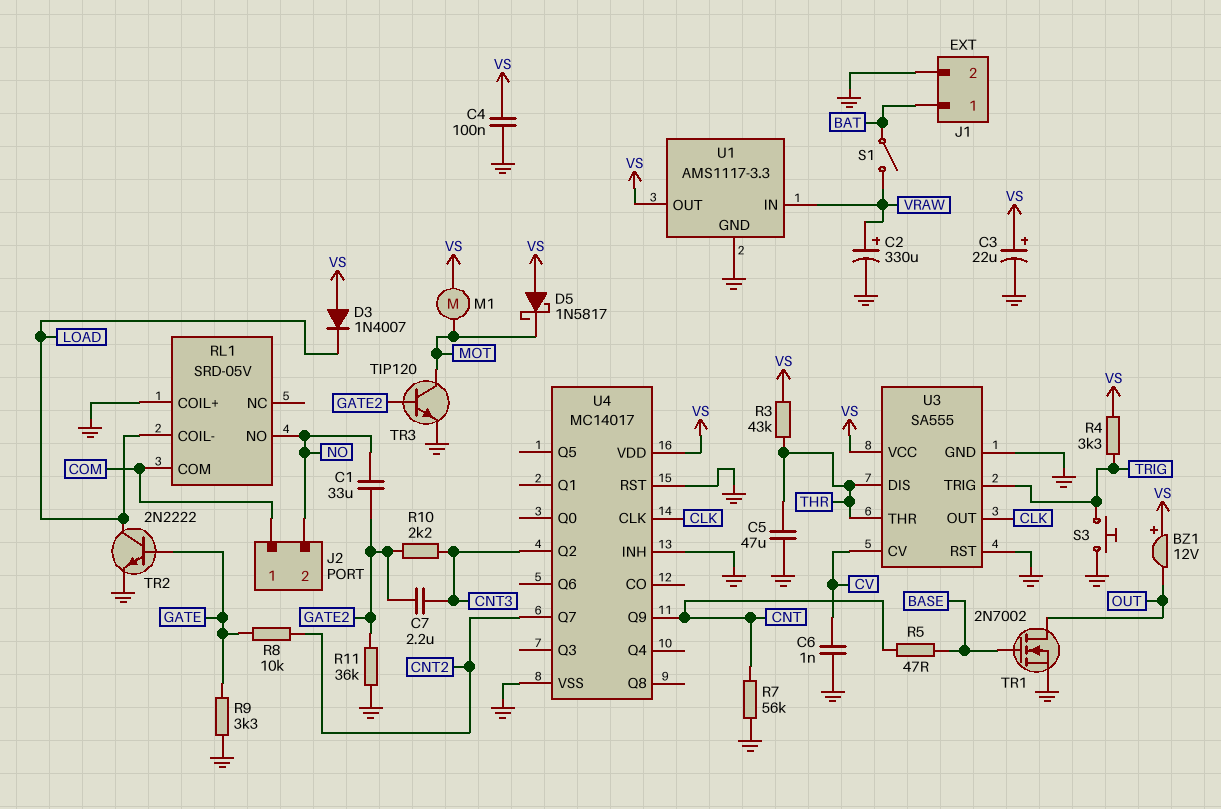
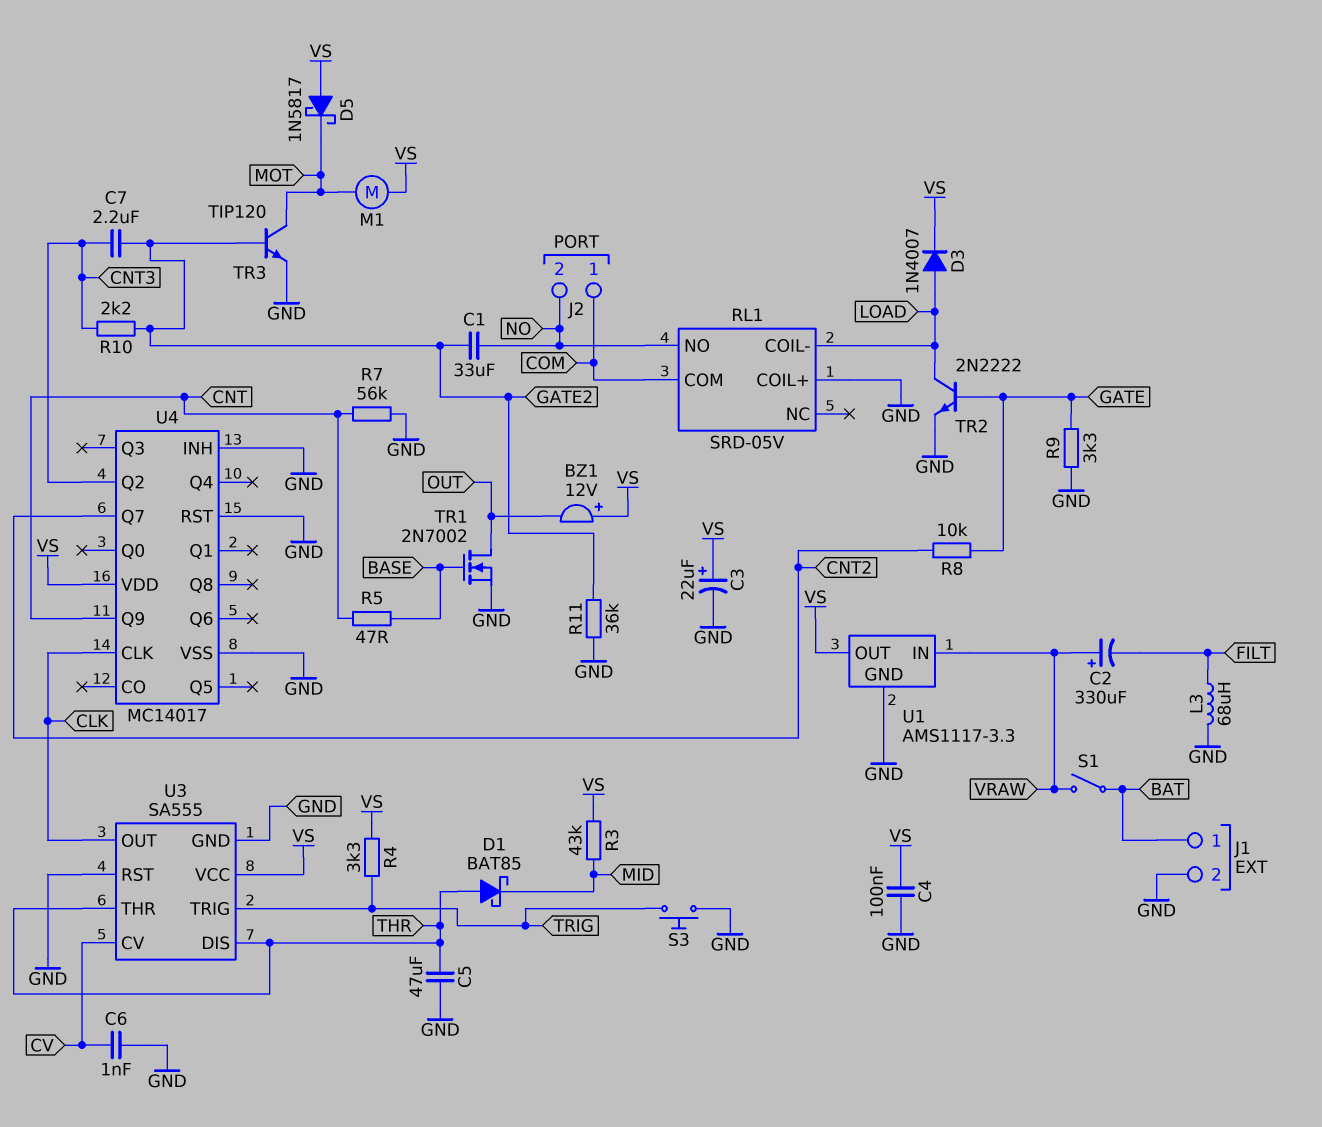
C2: 330uF (plus VRAW, minus GND) -> 330uF (plus VRAW, minus FILT)
D1: none -> schottky BAT85 (A THR, K MID)
D3: diode 1N4007 (A VS, K LOAD) -> diode 1N4007 (A LOAD, K VS)
L3: none -> 68uH (FILT, GND)
R3: 43k (THR, VS) -> 43k (MID, VS)

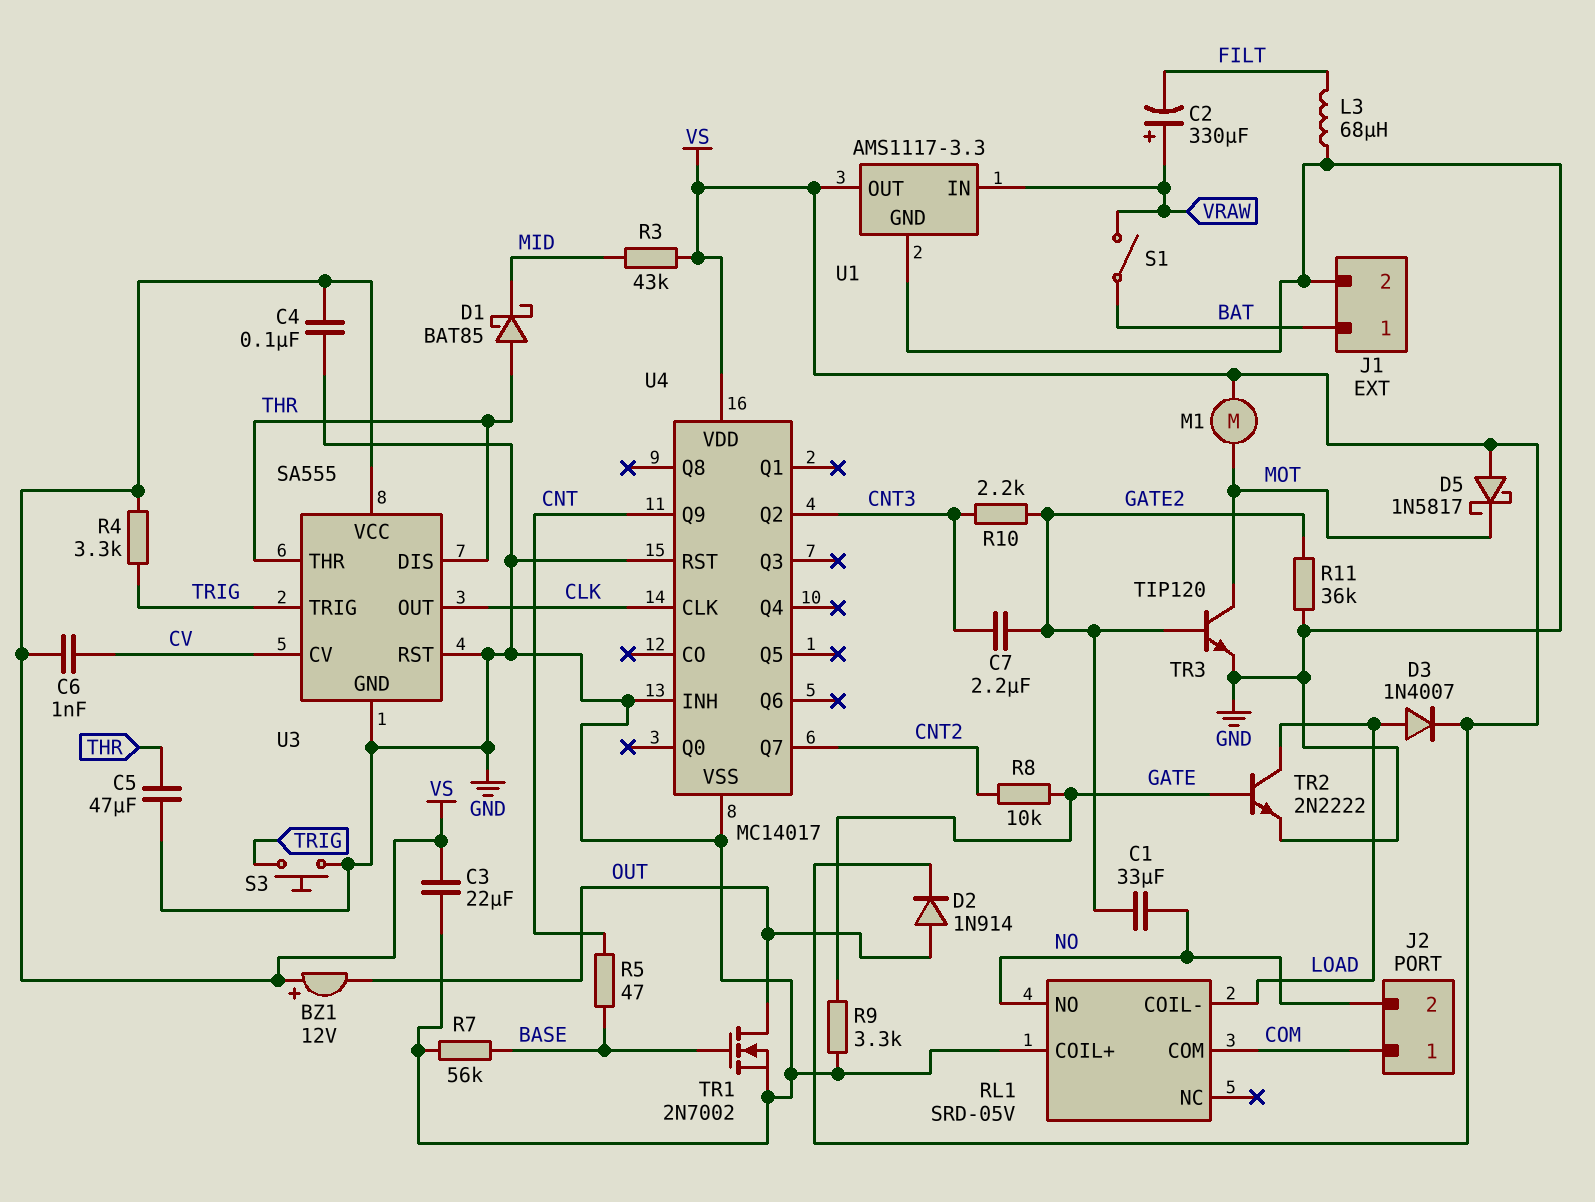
C3: 22uF (plus VS, minus GND) -> 22uF (GND, VS)
C6: 1nF (CV, GND) -> 1nF (CV, VS)
D2: none -> diode 1N914 (A OUT, K VS)
R7: 56k (CNT, GND) -> 56k (BASE, GND)

